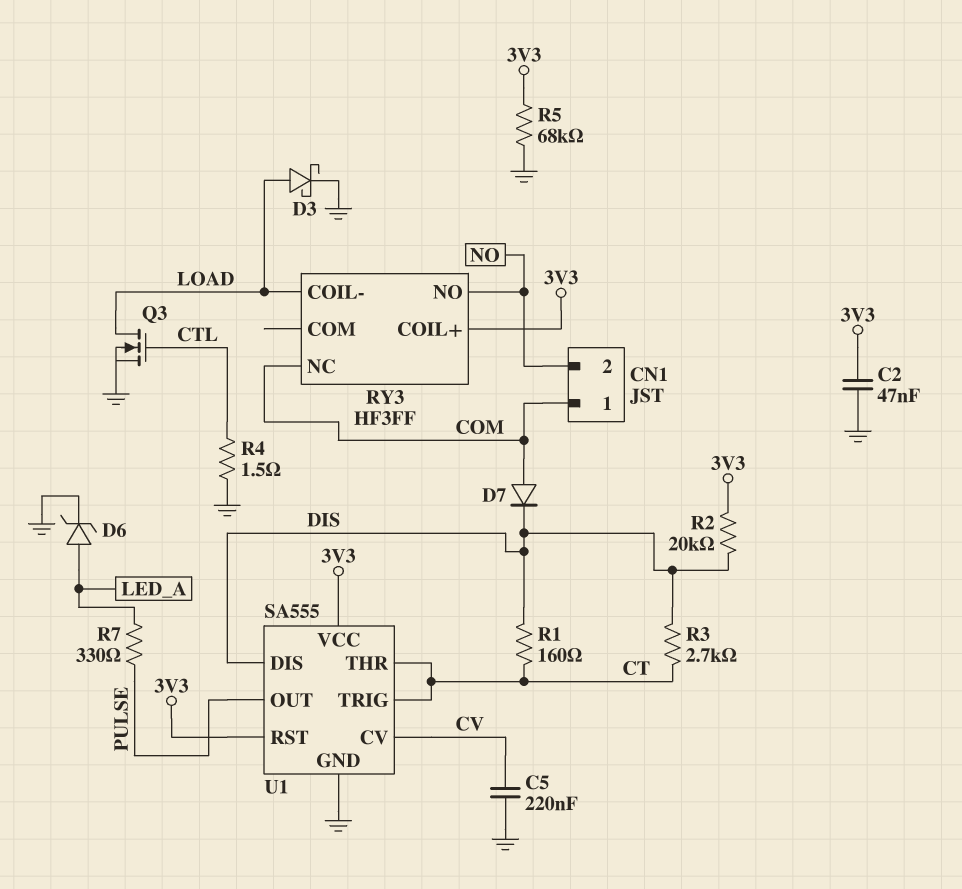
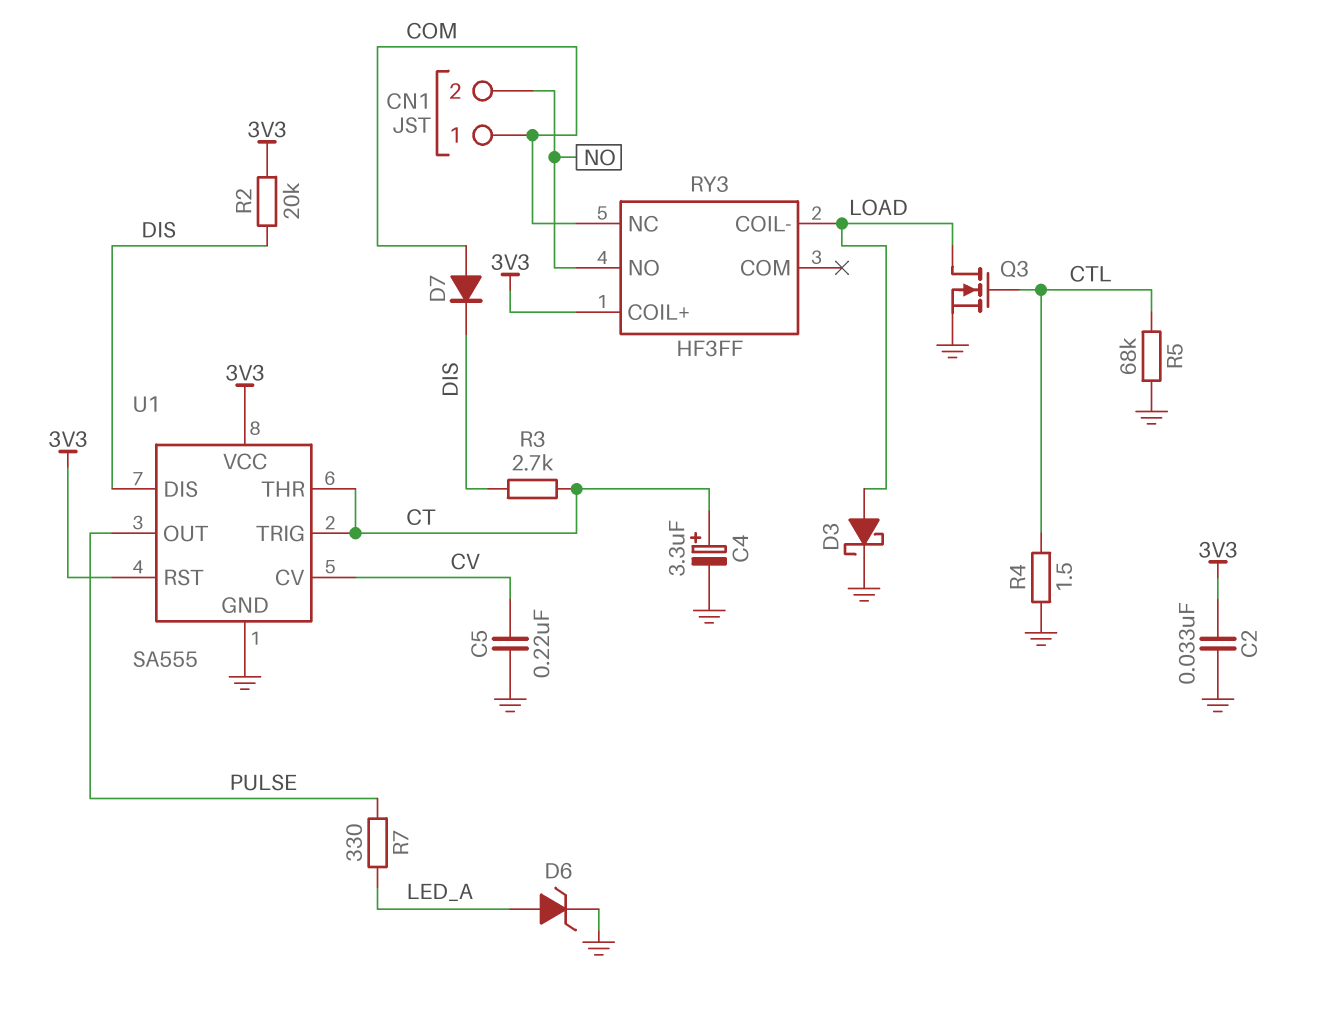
C2: 47nF (3V3, GND) -> 33nF (3V3, GND)
C4: none -> 3.3uF (plus CT, minus GND)
R1: 160 (CT, DIS) -> none
R5: 68k (3V3, GND) -> 68k (CTL, GND)

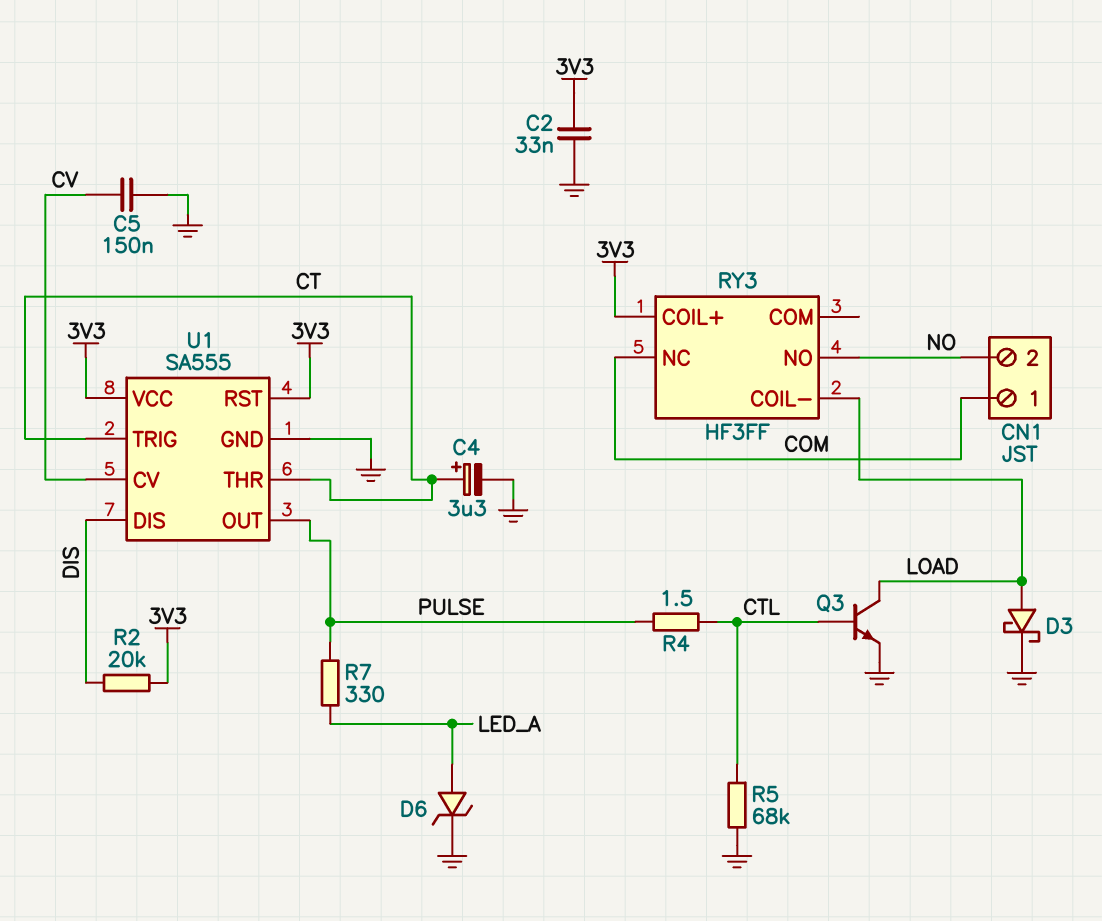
C5: 220nF (CV, GND) -> 150nF (CV, GND)
D7: diode (A COM, K DIS) -> none
Q3: NMOS (G CTL, D LOAD, S GND) -> NPN (B CTL, C LOAD, E GND)
R3: 2.7k (CT, DIS) -> none
R4: 1.5 (CTL, GND) -> 1.5 (CTL, PULSE)

